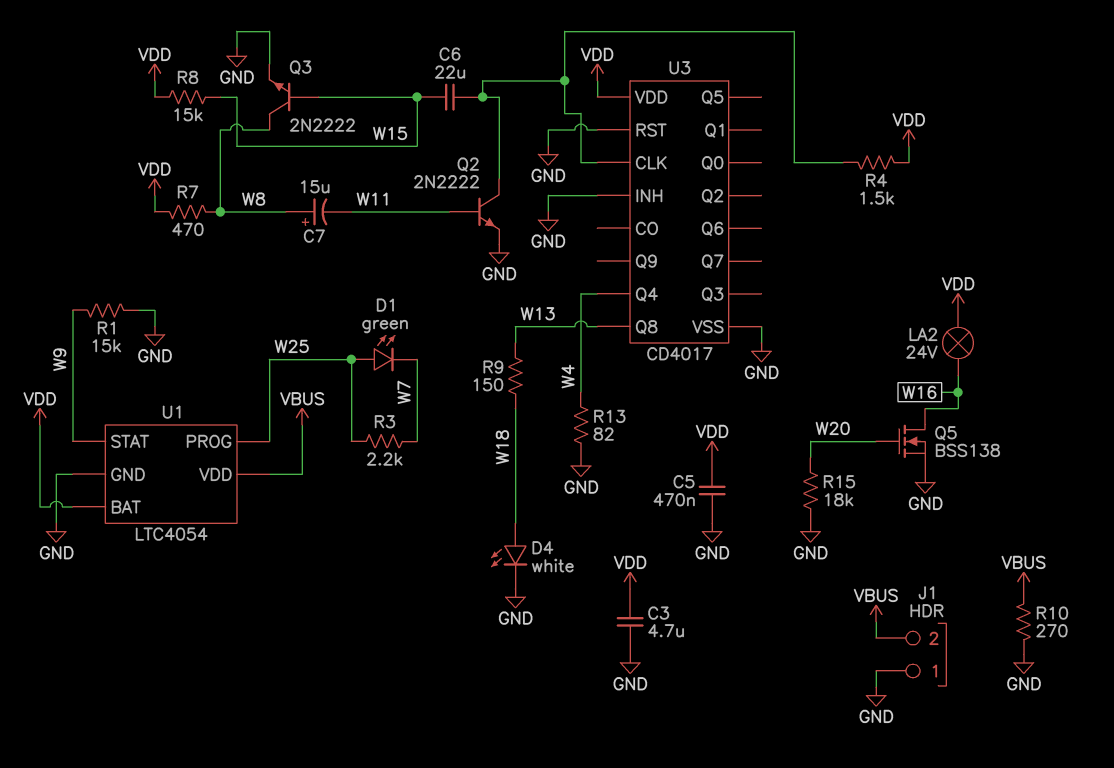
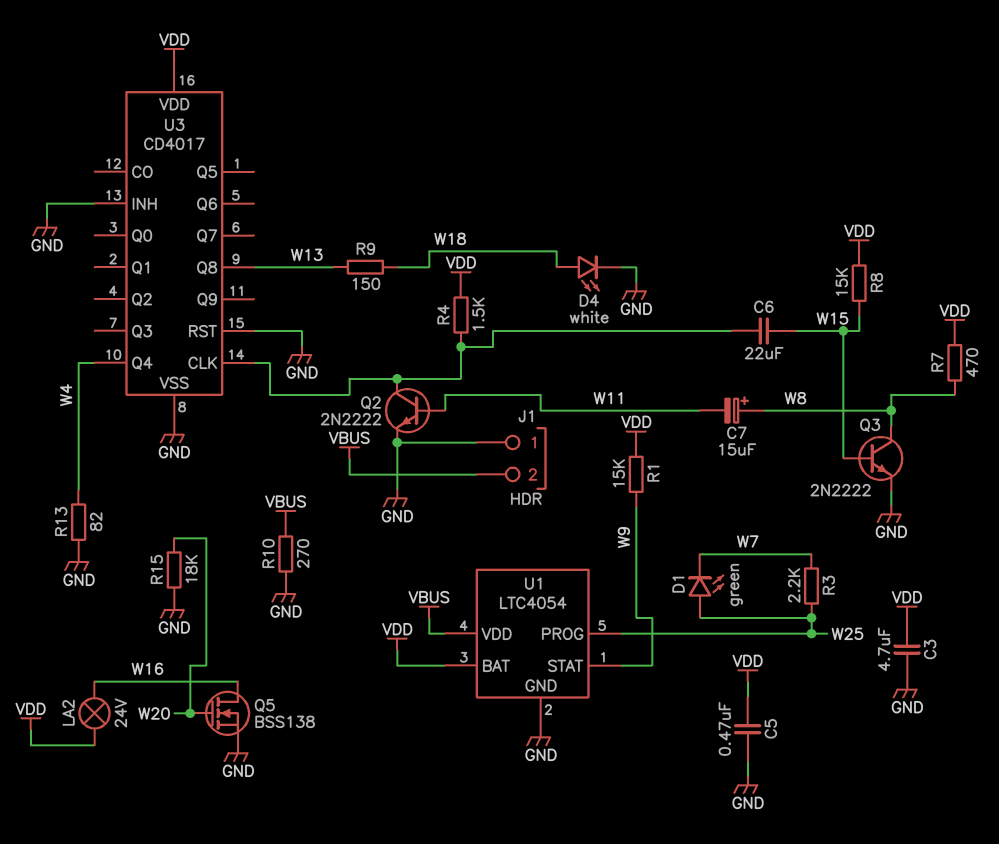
R1: 15k (GND, W9) -> 15k (VDD, W9)

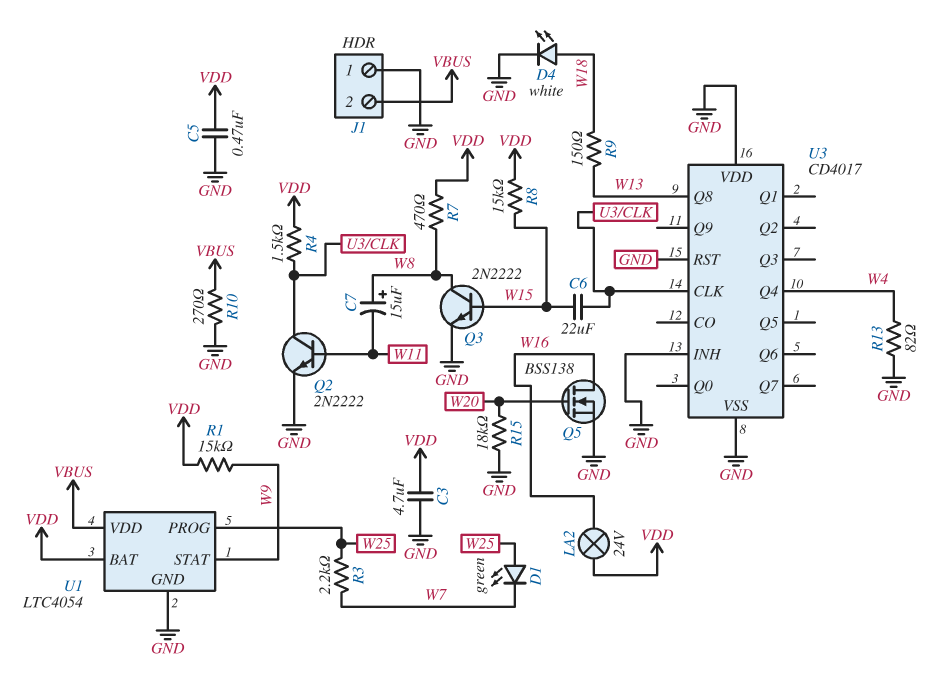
U3 pin VDD: VDD -> GND

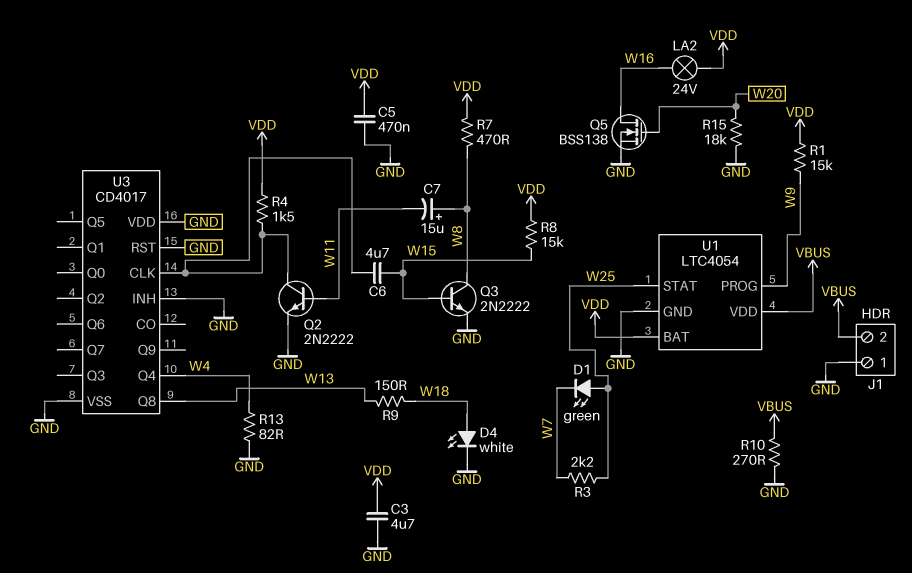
C6: 22uF (U3/CLK, W15) -> 4.7uF (U3/CLK, W15)
U1 pin PROG: W25 -> W9
U1 pin STAT: W9 -> W25

